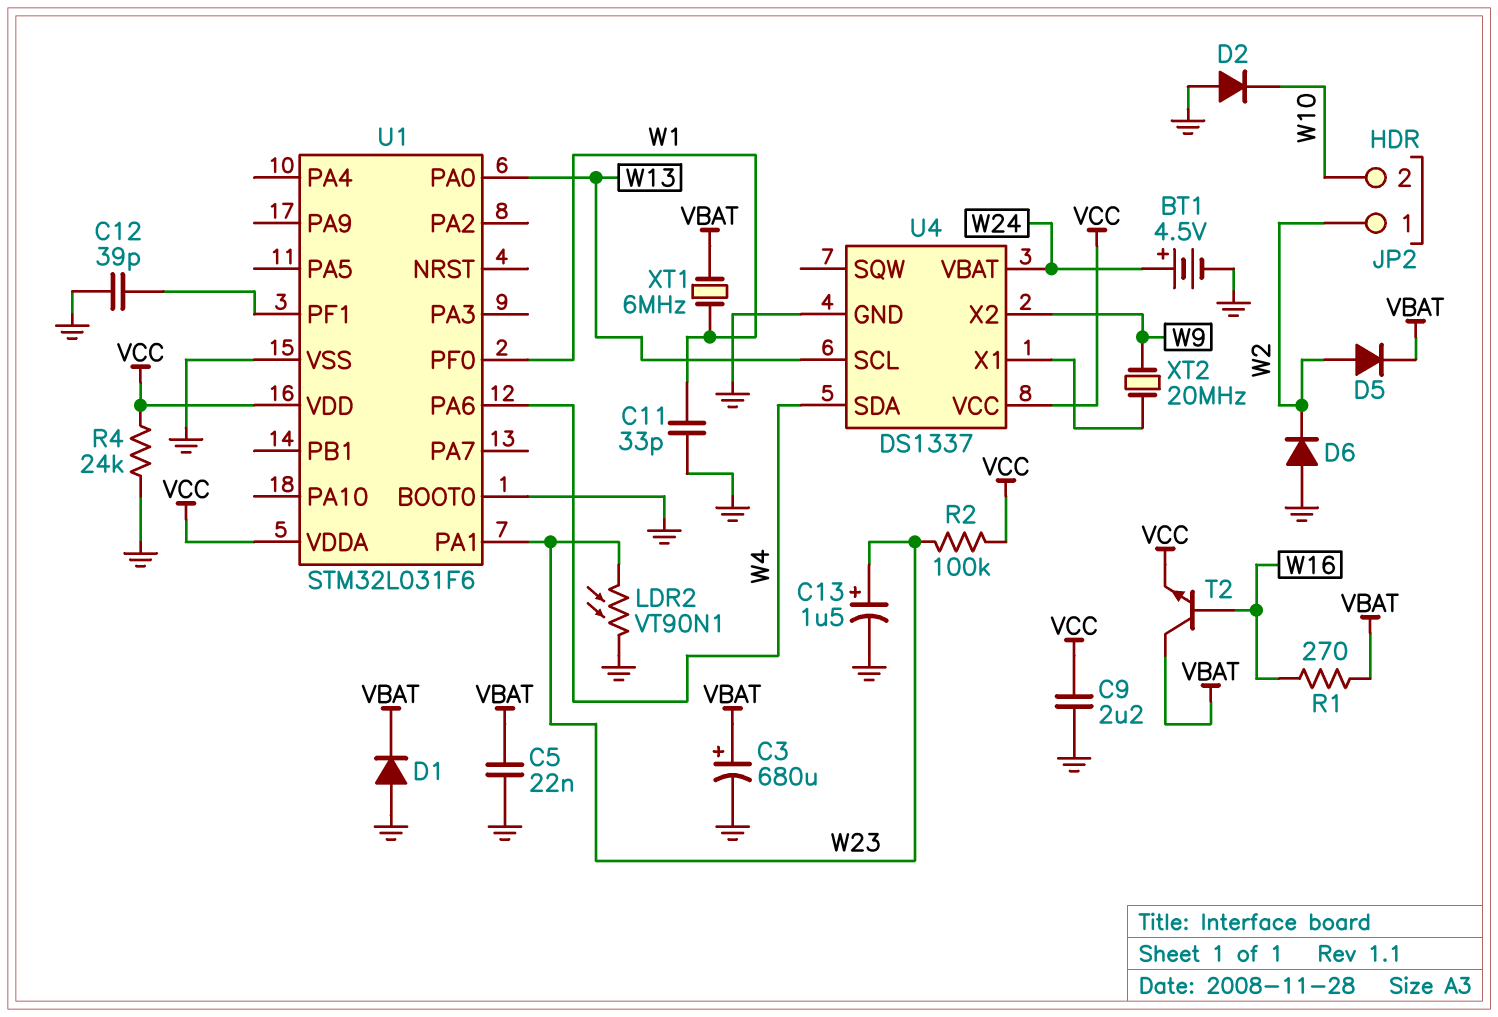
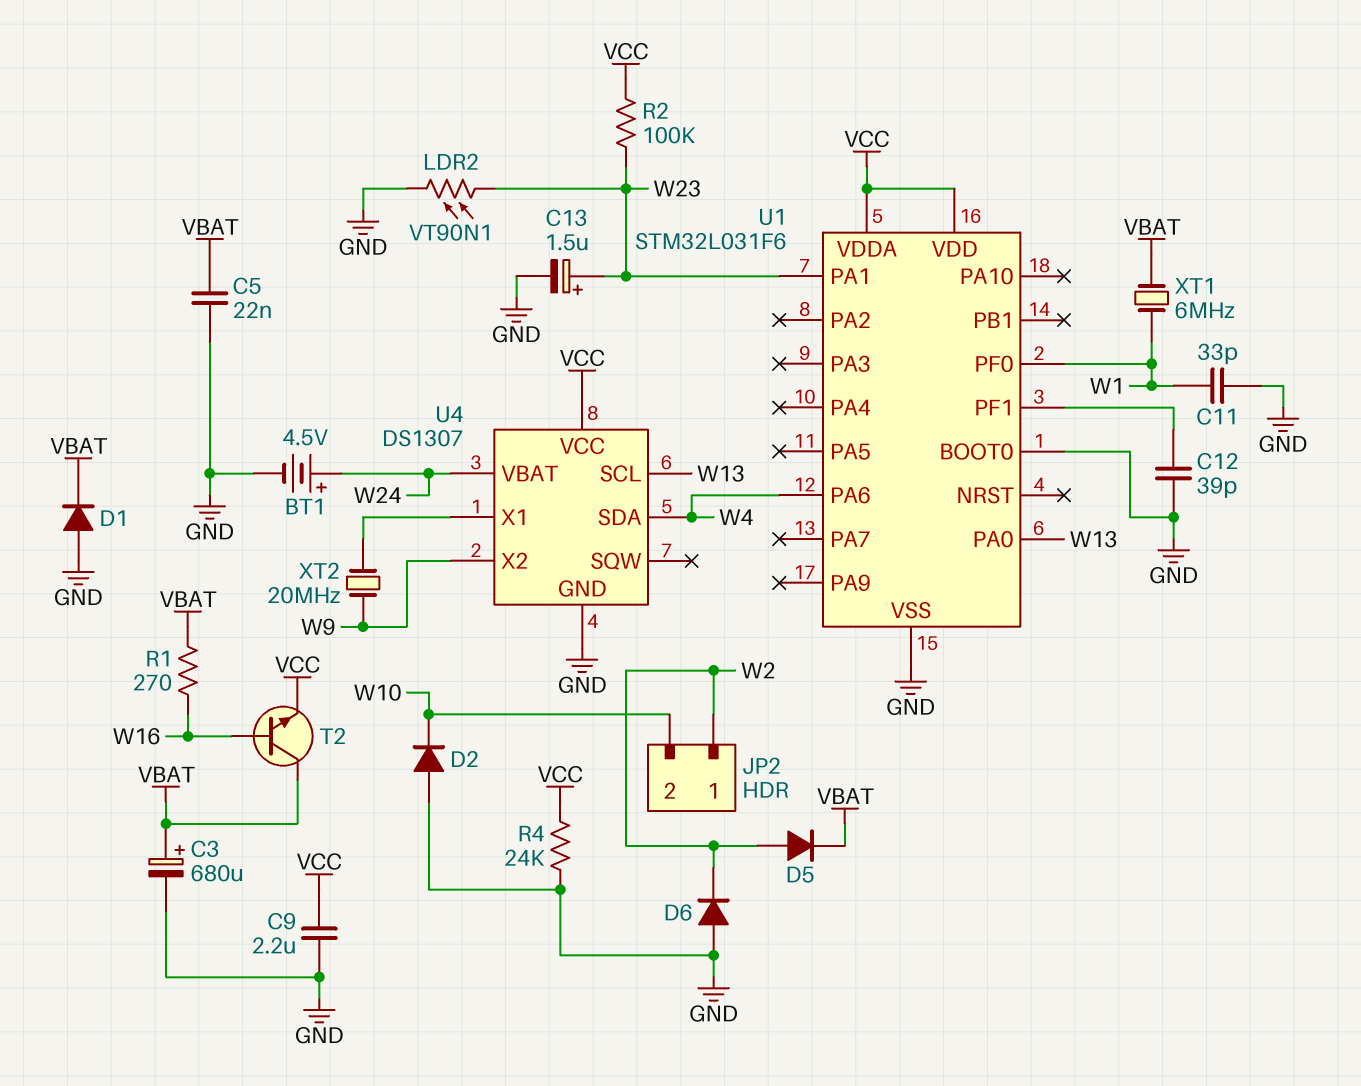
U4: DS1337 -> DS1307

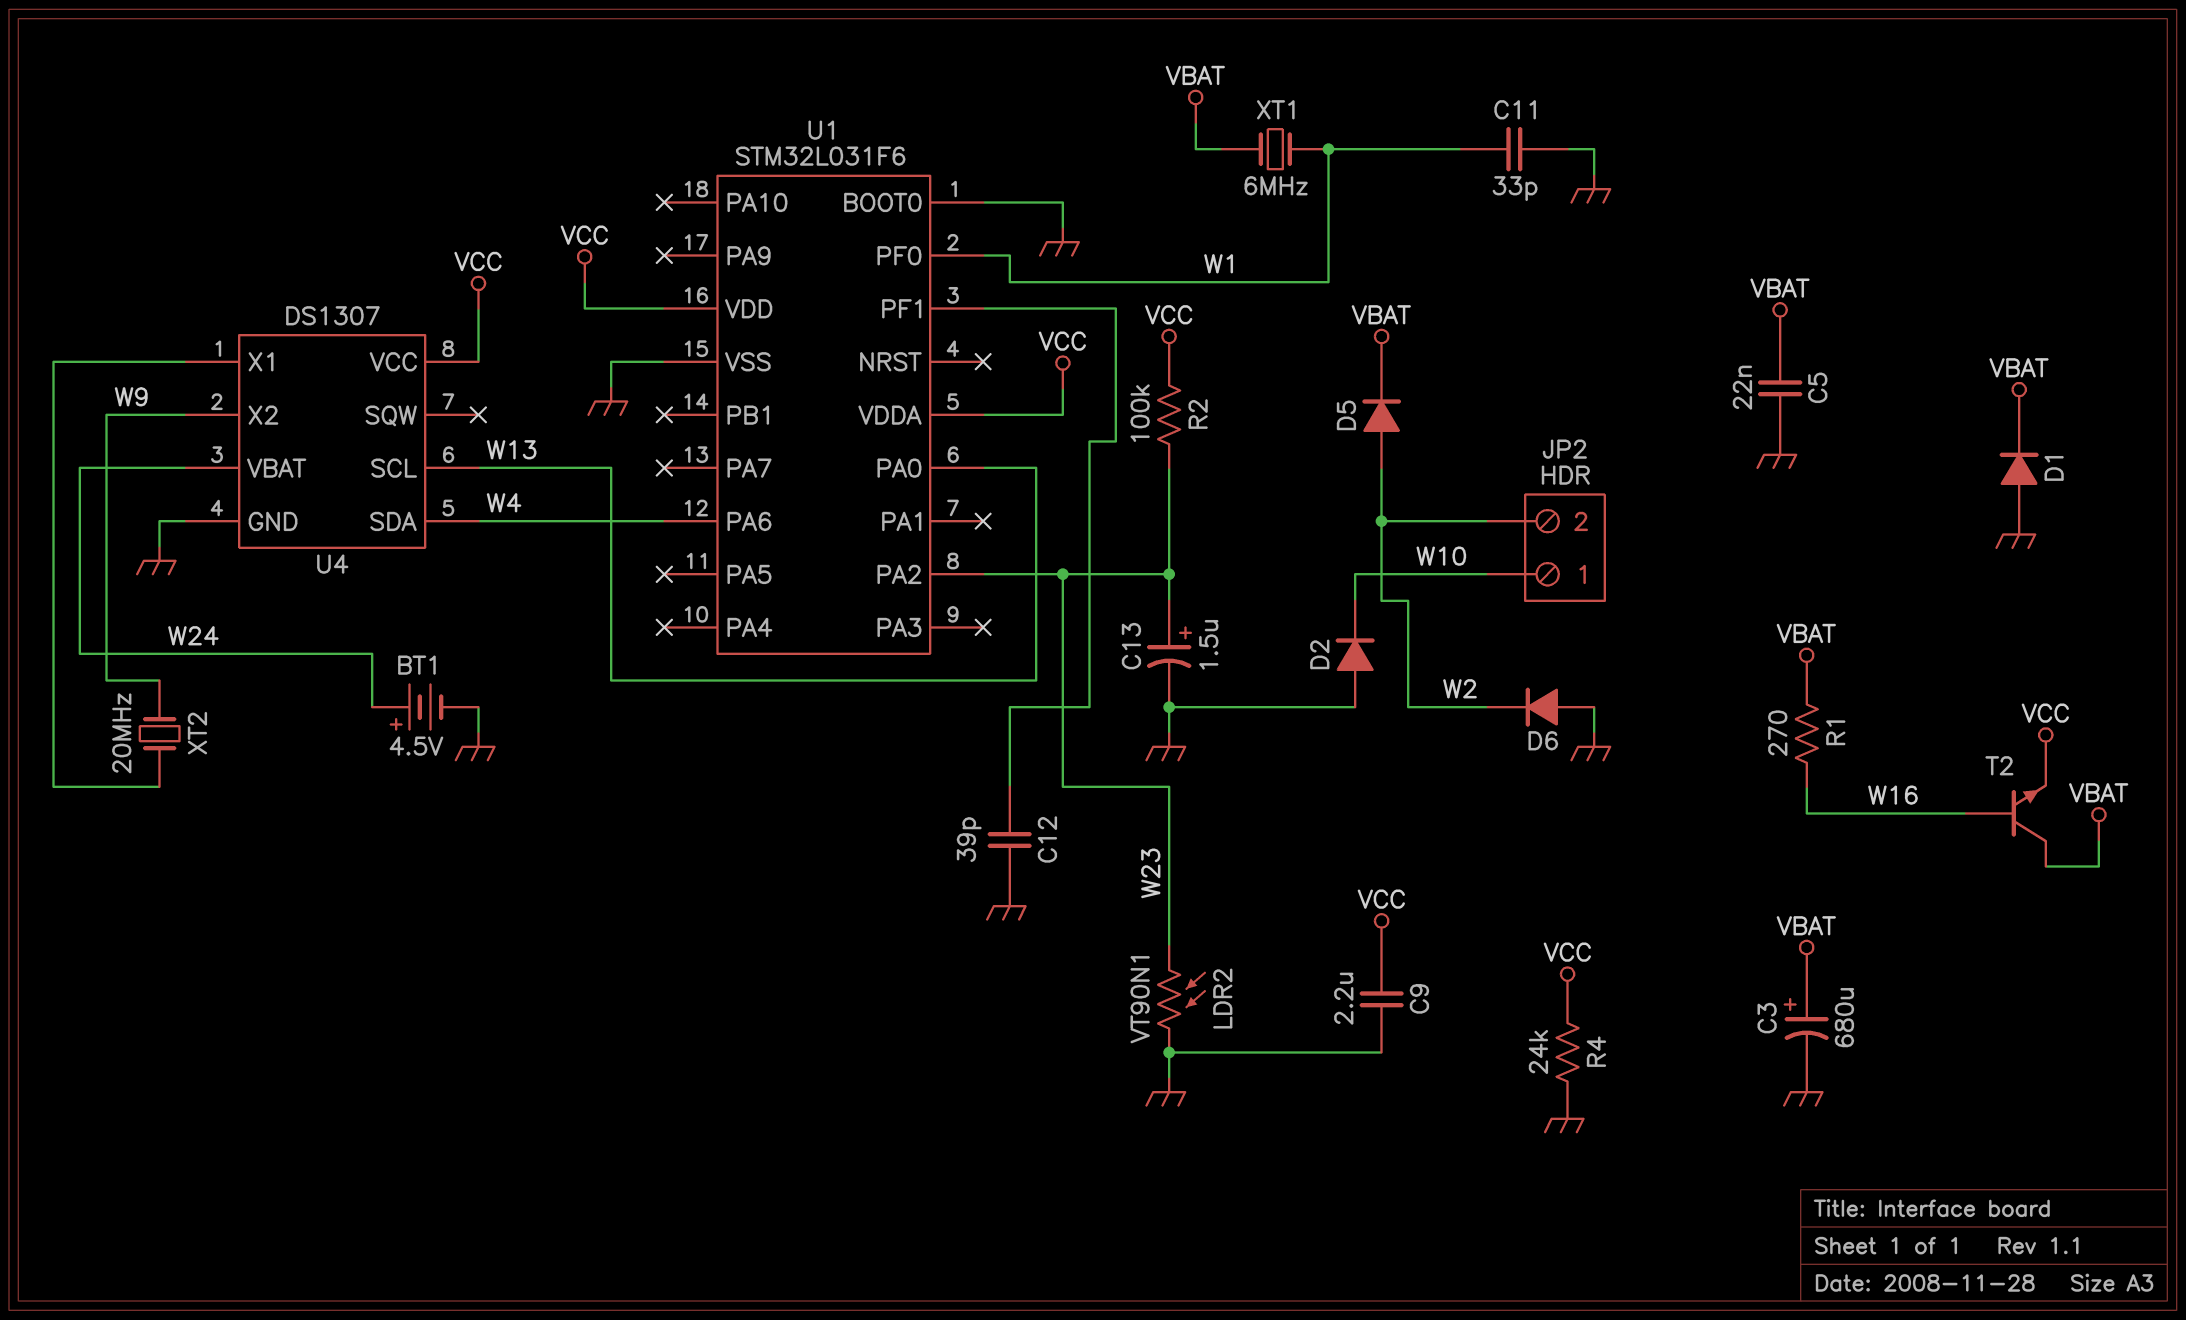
JP2 pin 1: W2 -> W10
JP2 pin 2: W10 -> W2
U1 pin PA1: W23 -> none
U1 pin PA2: none -> W23

